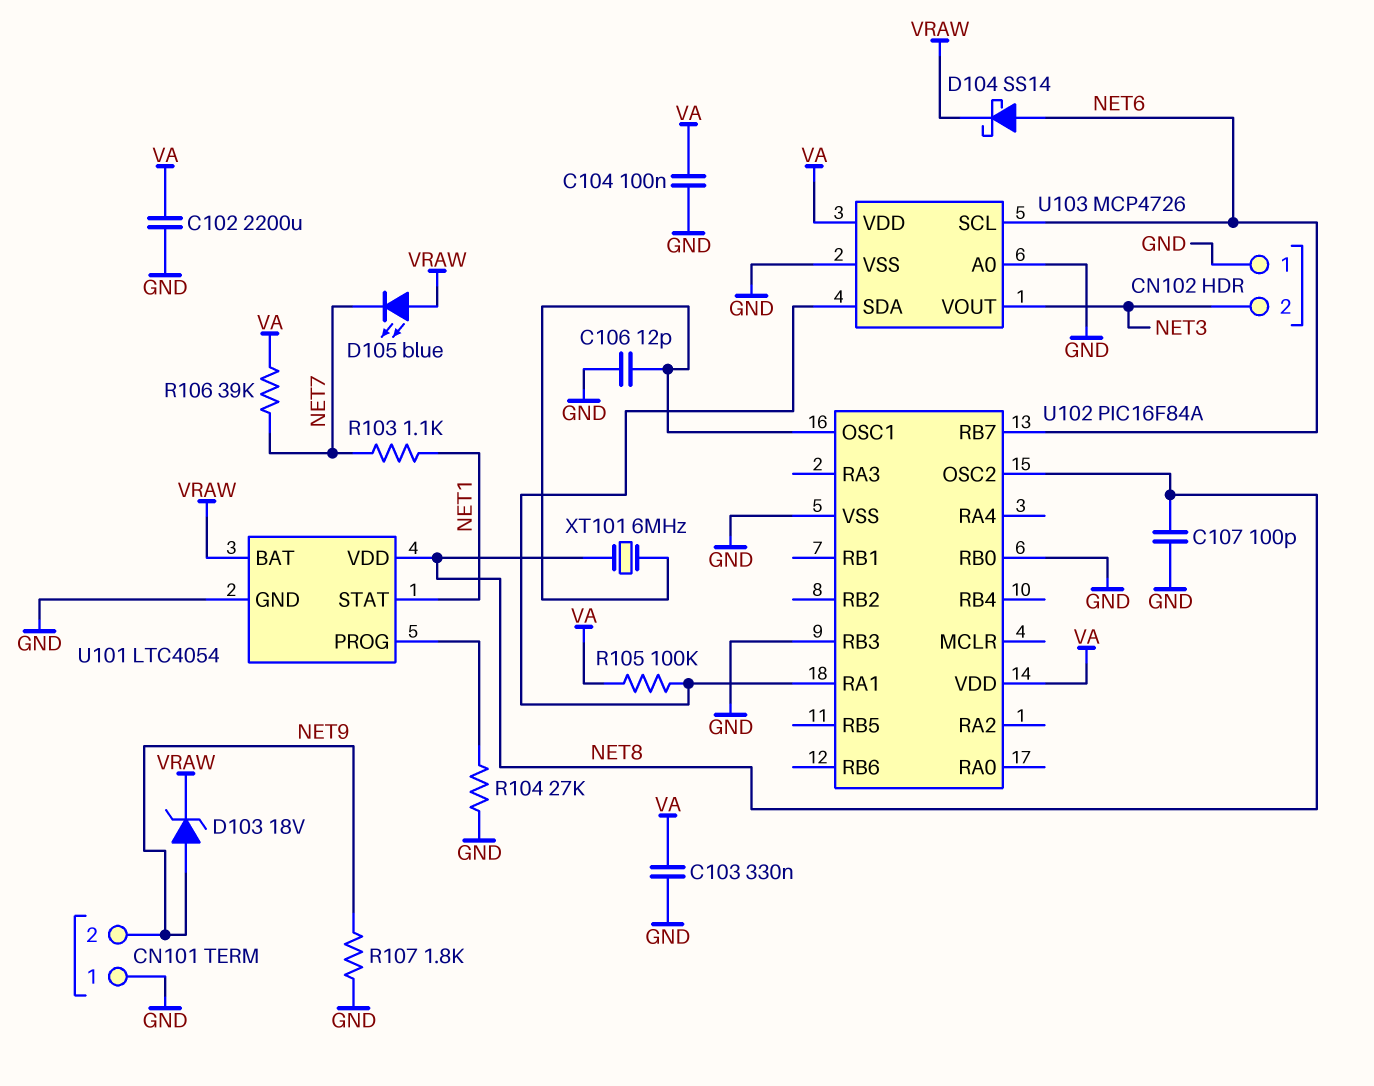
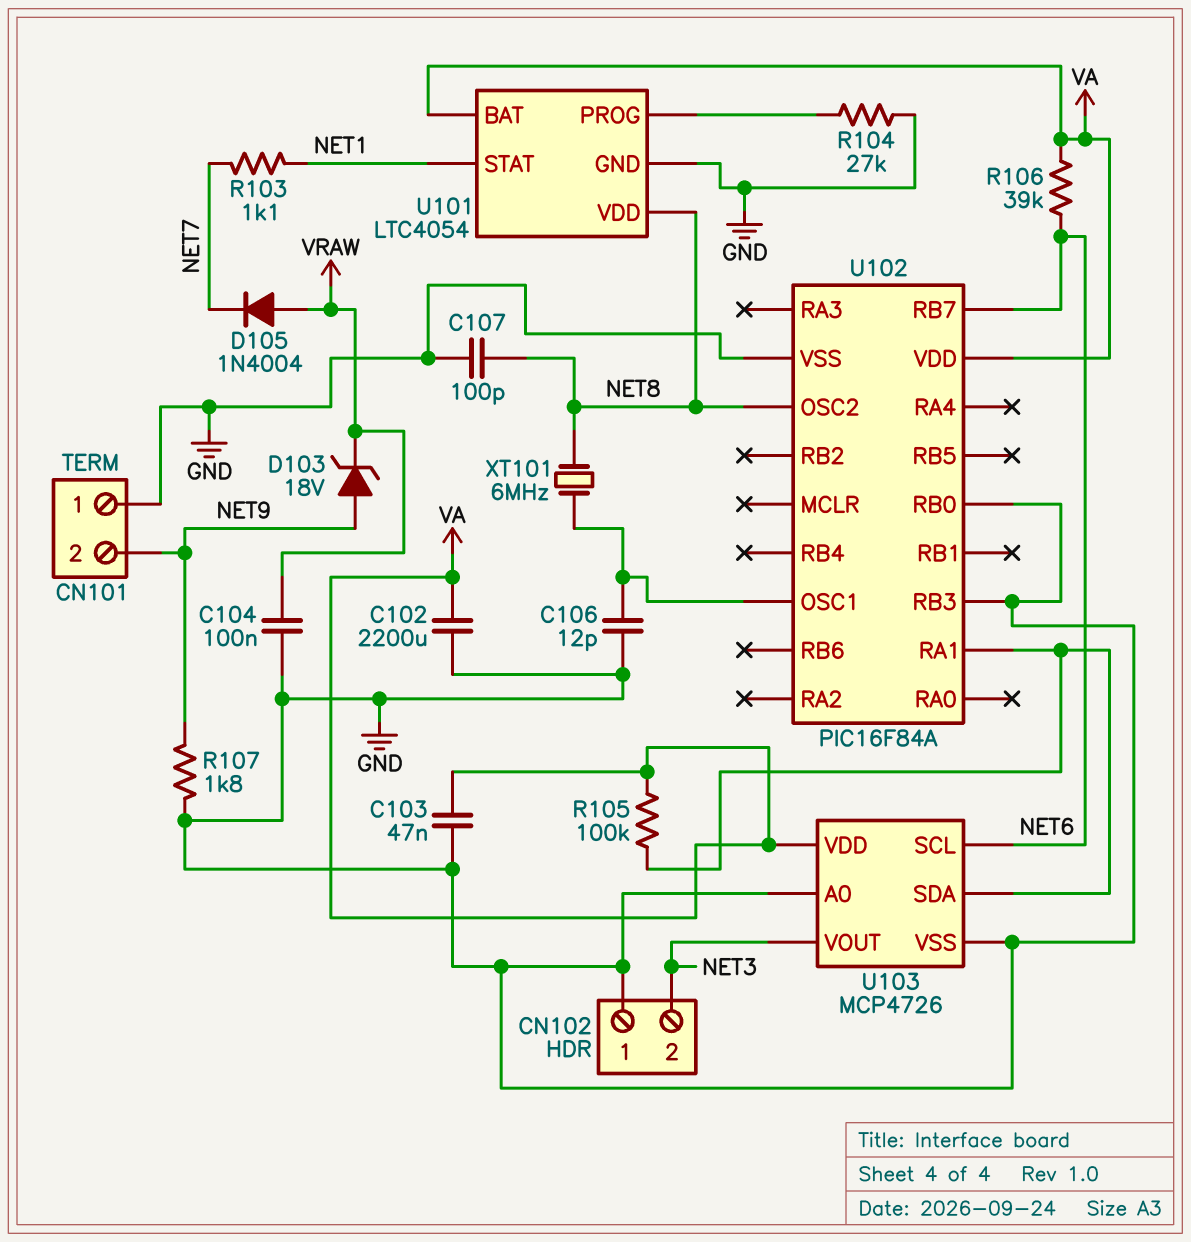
C103: 330nF (GND, VA) -> 47nF (GND, VA)
C104: 100nF (GND, VA) -> 100nF (GND, VRAW)
D104: schottky SS14 (A NET6, K VRAW) -> none
D105: LED blue (A VRAW, K NET7) -> diode 1N4004 (A VRAW, K NET7)
R106: 39k (NET7, VA) -> 39k (NET6, VA)
U101 pin BAT: VRAW -> VA

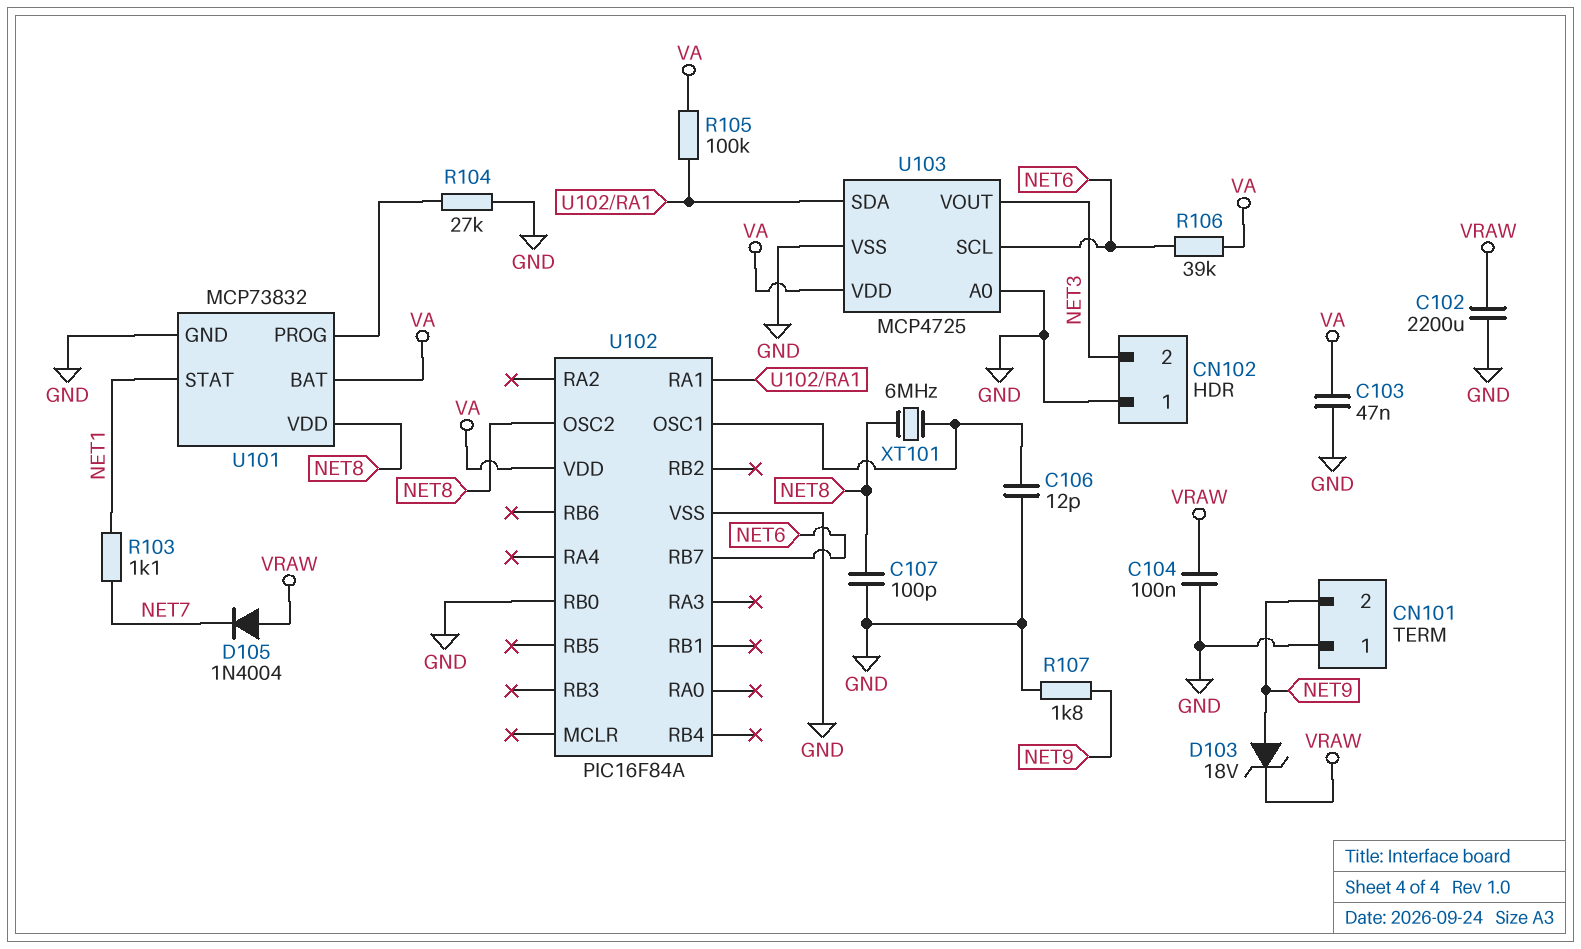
C102: 2200uF (GND, VA) -> 2200uF (GND, VRAW)
U101: LTC4054 -> MCP73832
U102 pin RB3: GND -> none
U103: MCP4726 -> MCP4725

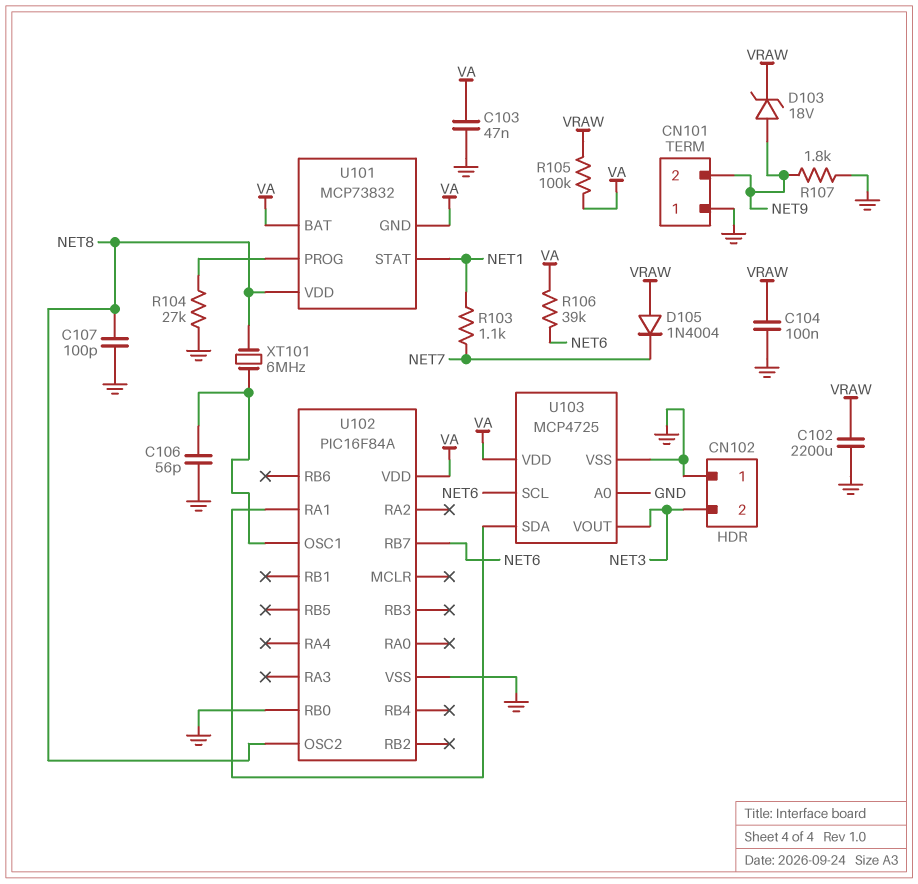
C106: 12pF (GND, U102/OSC1) -> 56pF (GND, U102/OSC1)
R105: 100k (U102/RA1, VA) -> 100k (VA, VRAW)
U101 pin GND: GND -> VA

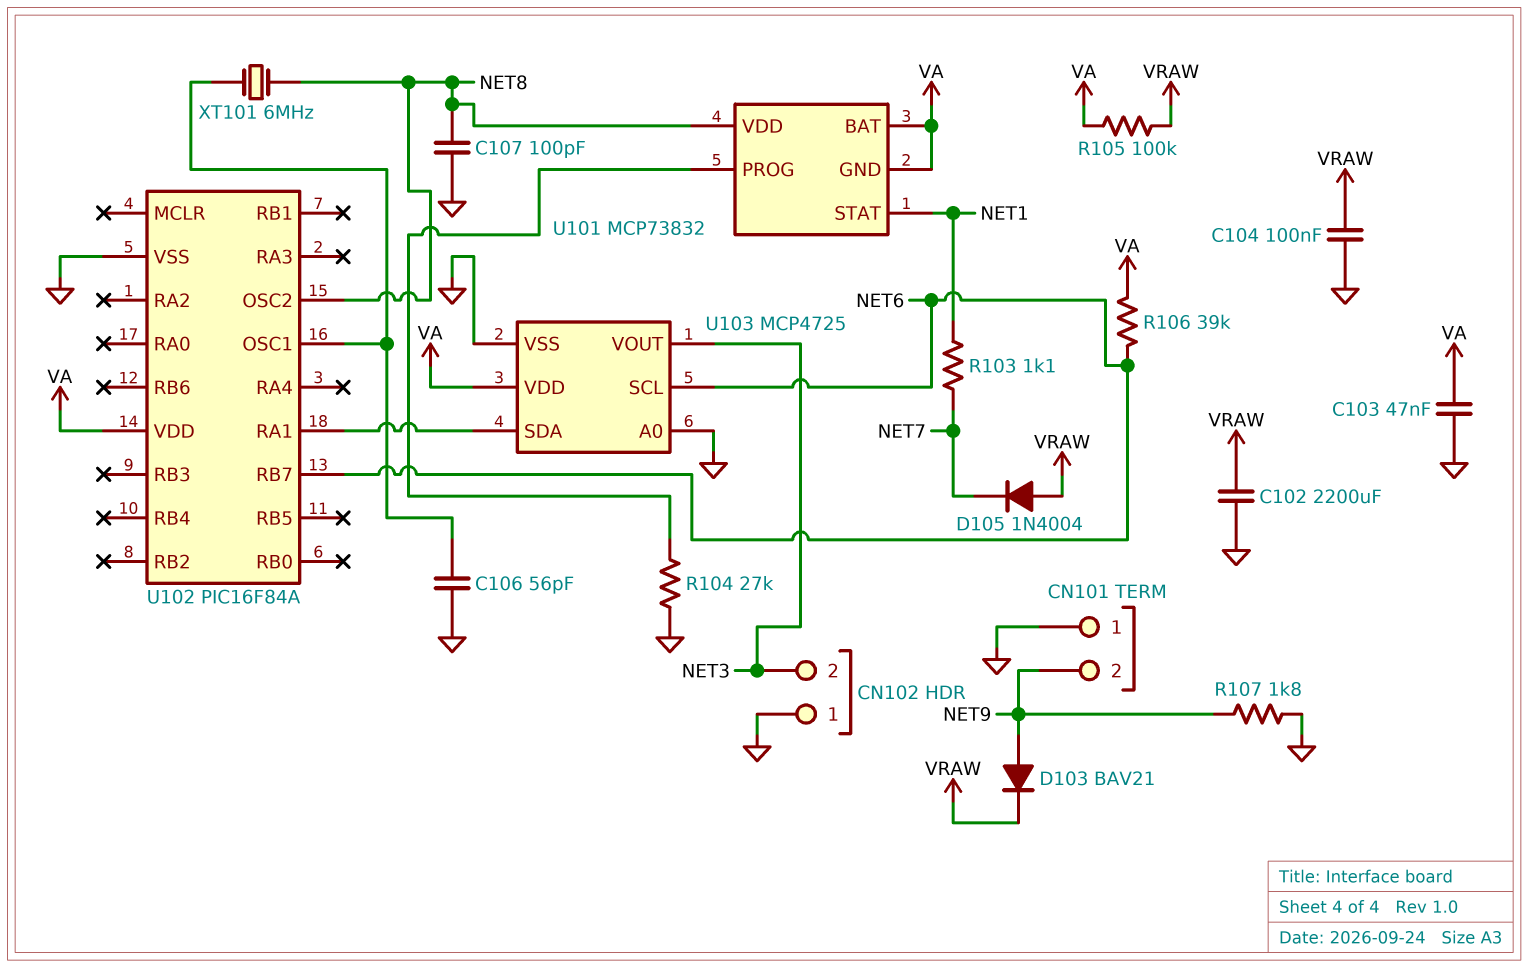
D103: zener 18V (A NET9, K VRAW) -> diode BAV21 (A NET9, K VRAW)
U102 pin RB0: GND -> none

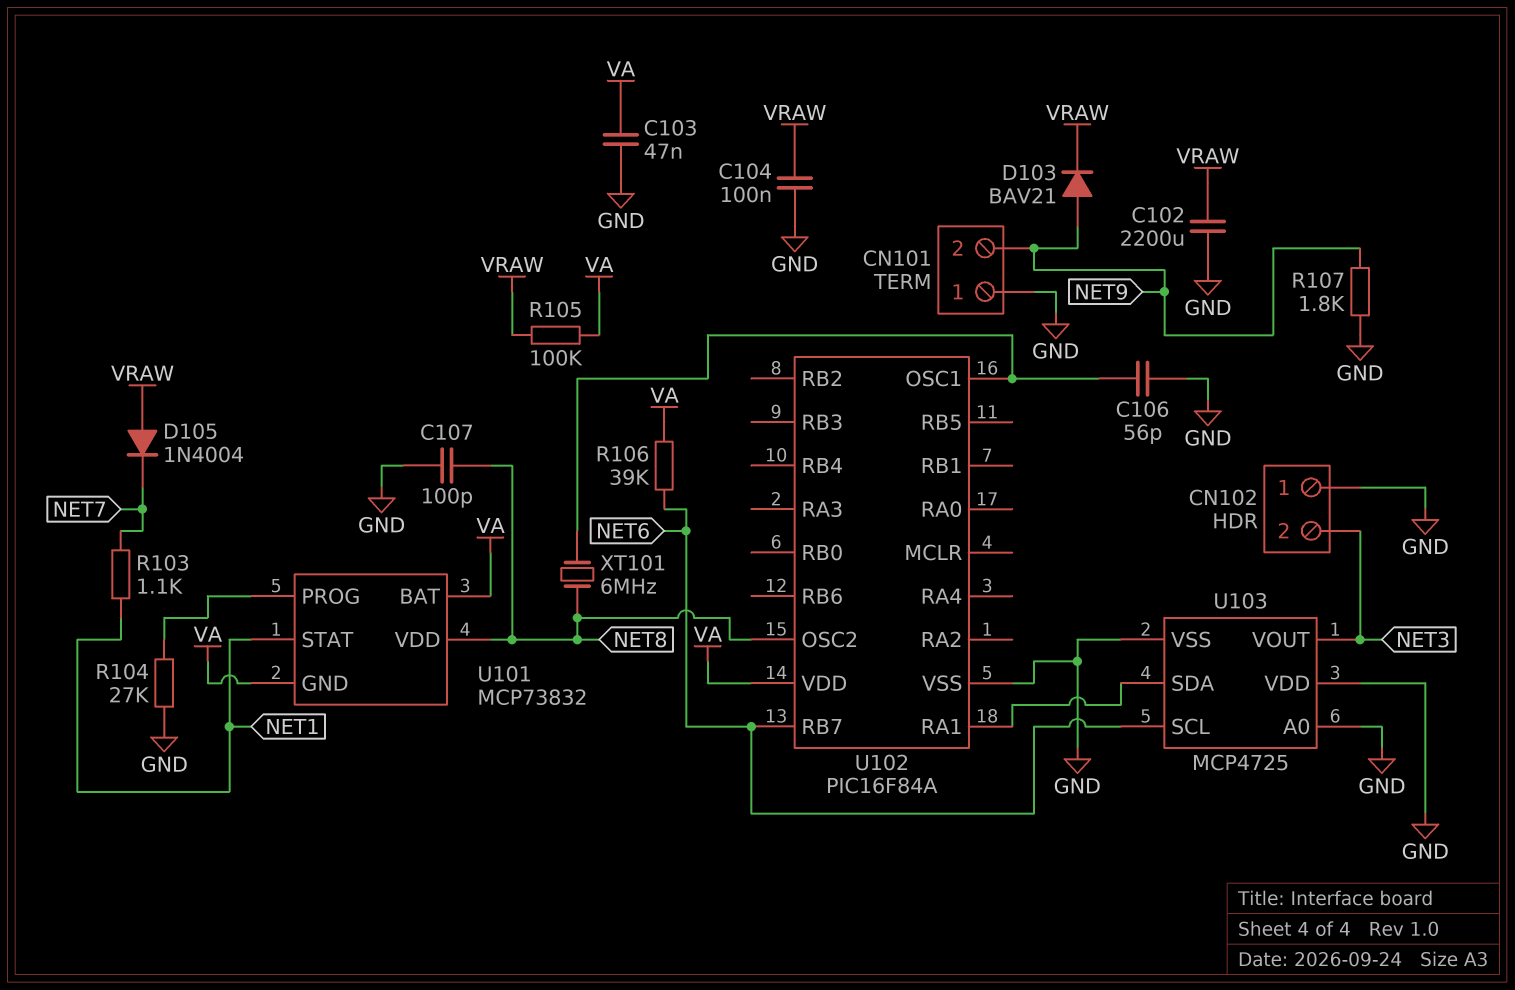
U103 pin VDD: VA -> GND

